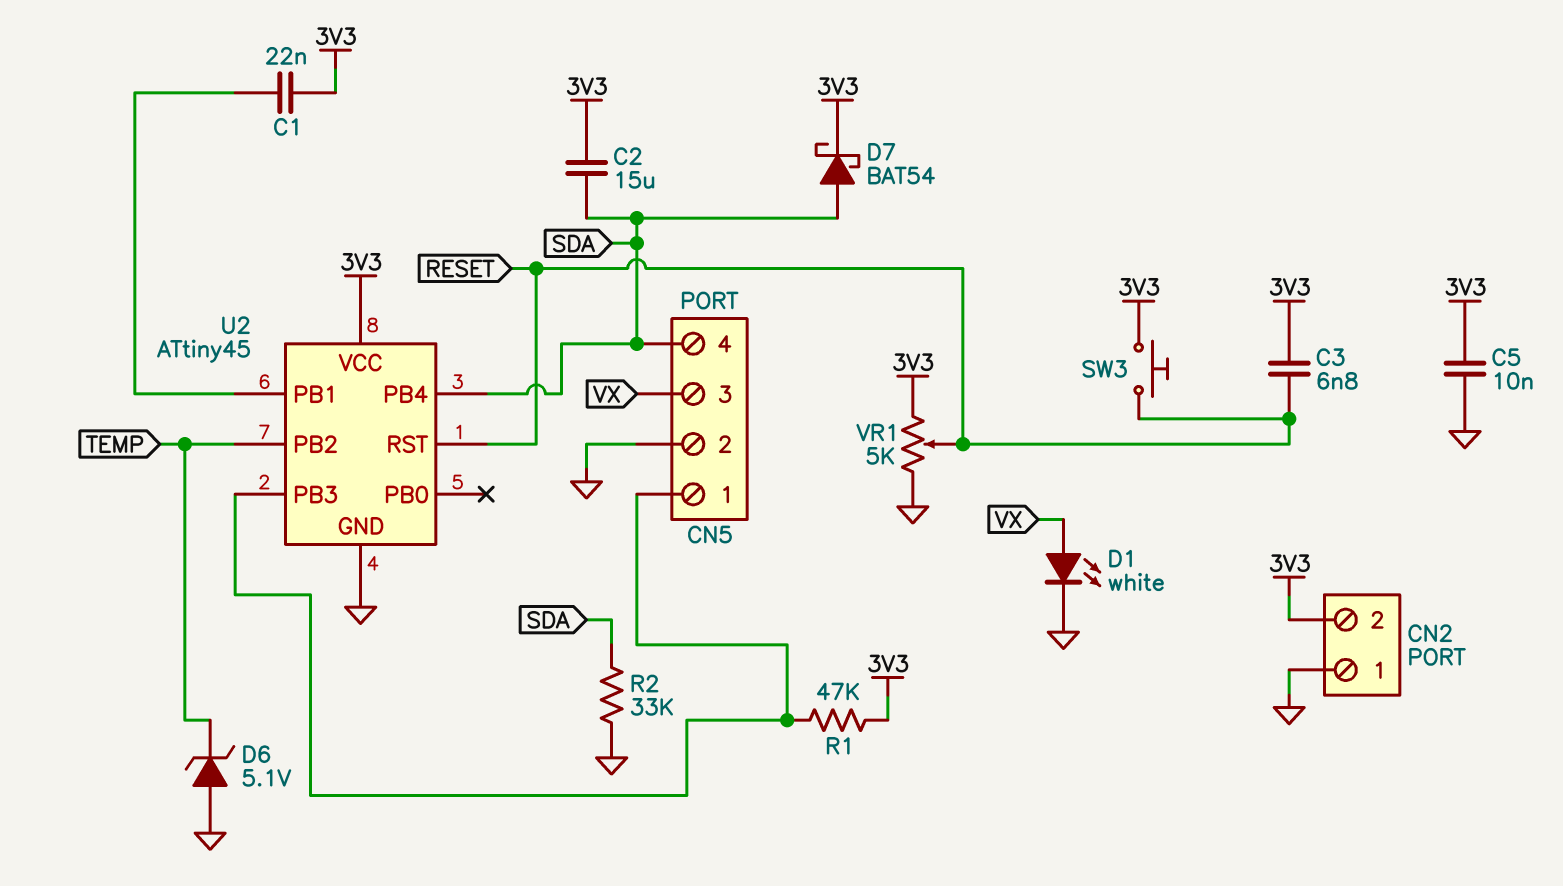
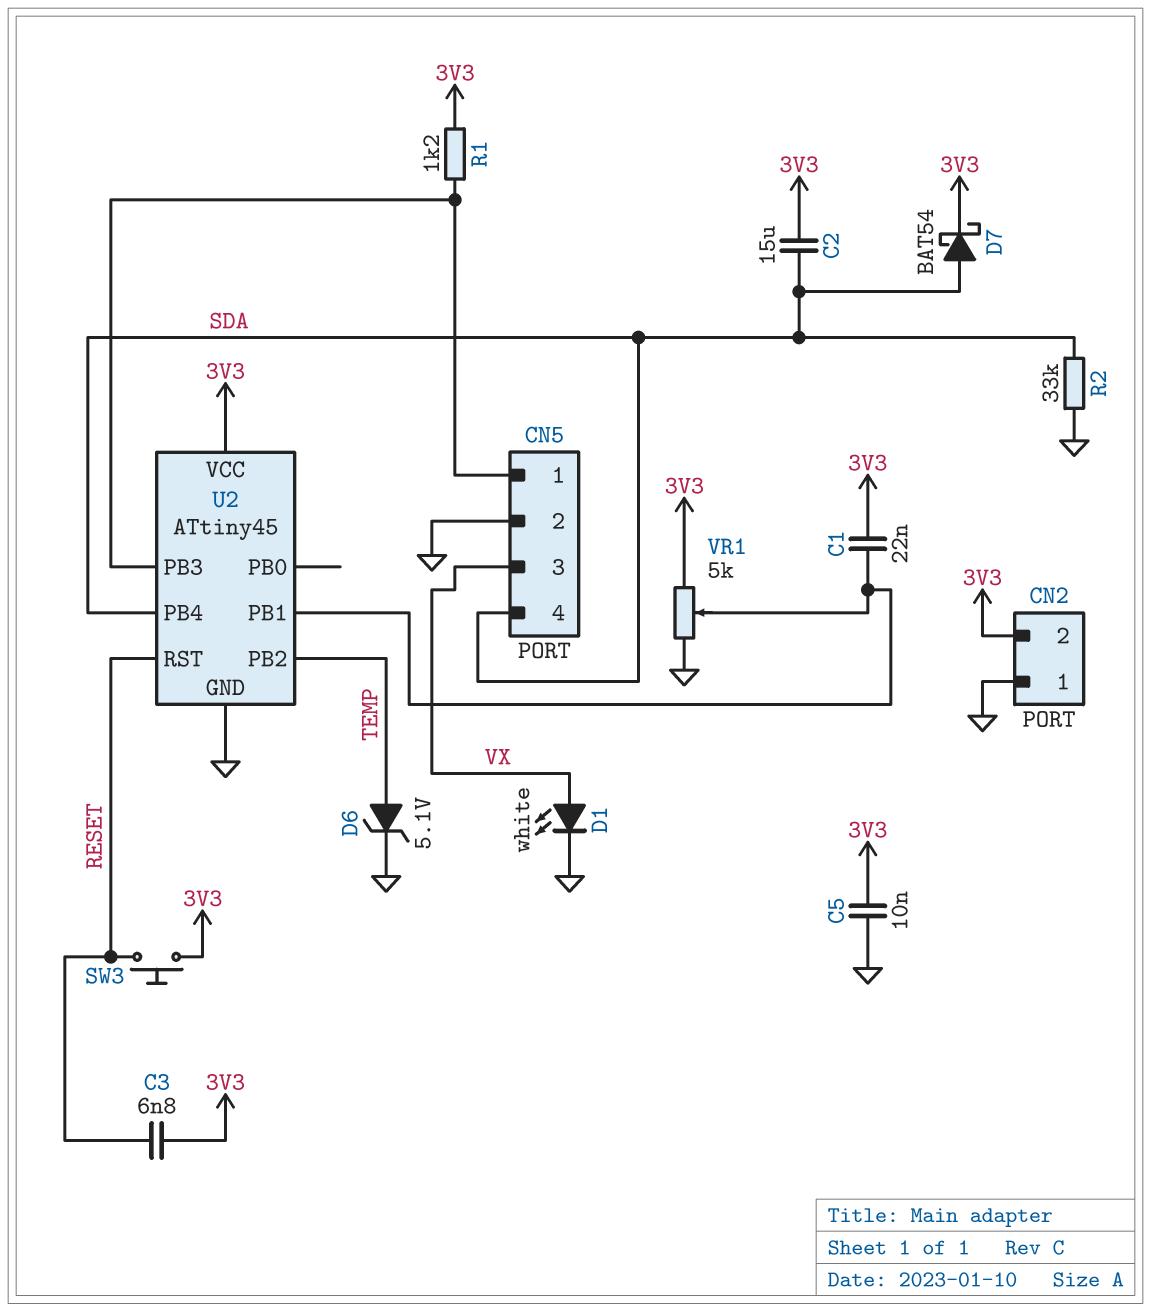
D6: zener 5.1V (A GND, K TEMP) -> zener 5.1V (A TEMP, K GND)
R1: 47k (3V3, CN5/1) -> 1.2k (3V3, CN5/1)
VR1: 5k (3V3, GND, wiper RESET) -> 5k (3V3, GND, wiper U2/PB1)

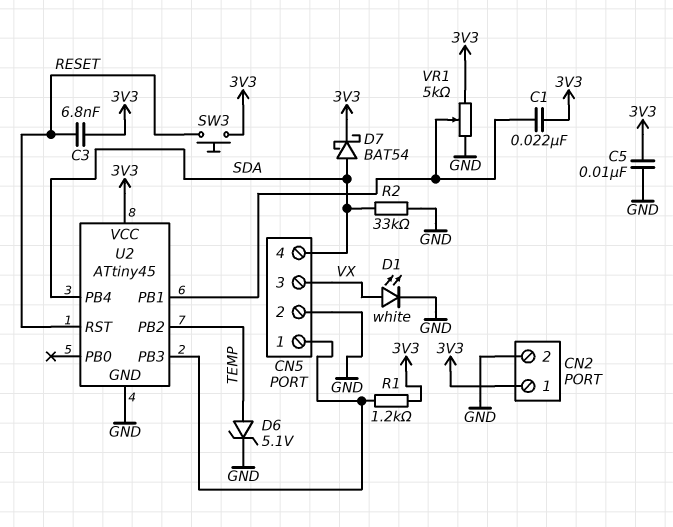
C2: 15uF (3V3, SDA) -> none
CN2 pin 1: GND -> 3V3
CN2 pin 2: 3V3 -> GND

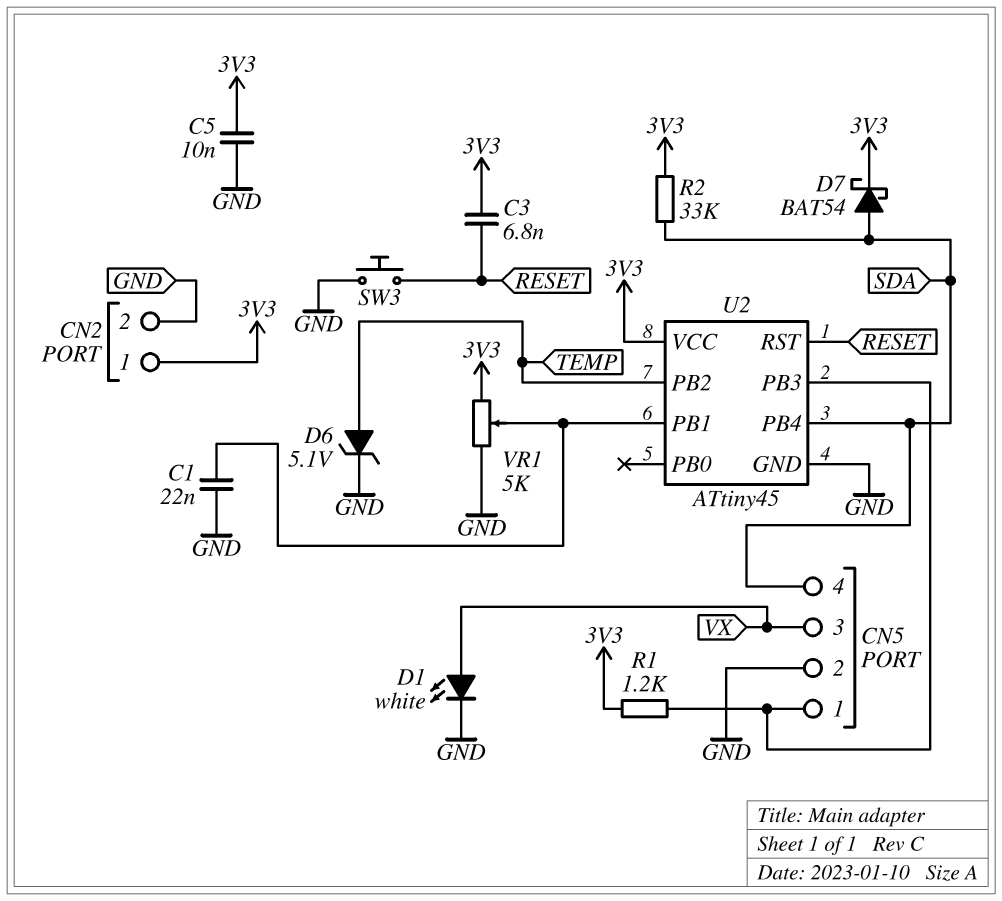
C1: 22nF (3V3, U2/PB1) -> 22nF (GND, U2/PB1)
R2: 33k (GND, SDA) -> 33k (3V3, SDA)
SW3: button (3V3, RESET) -> button (GND, RESET)

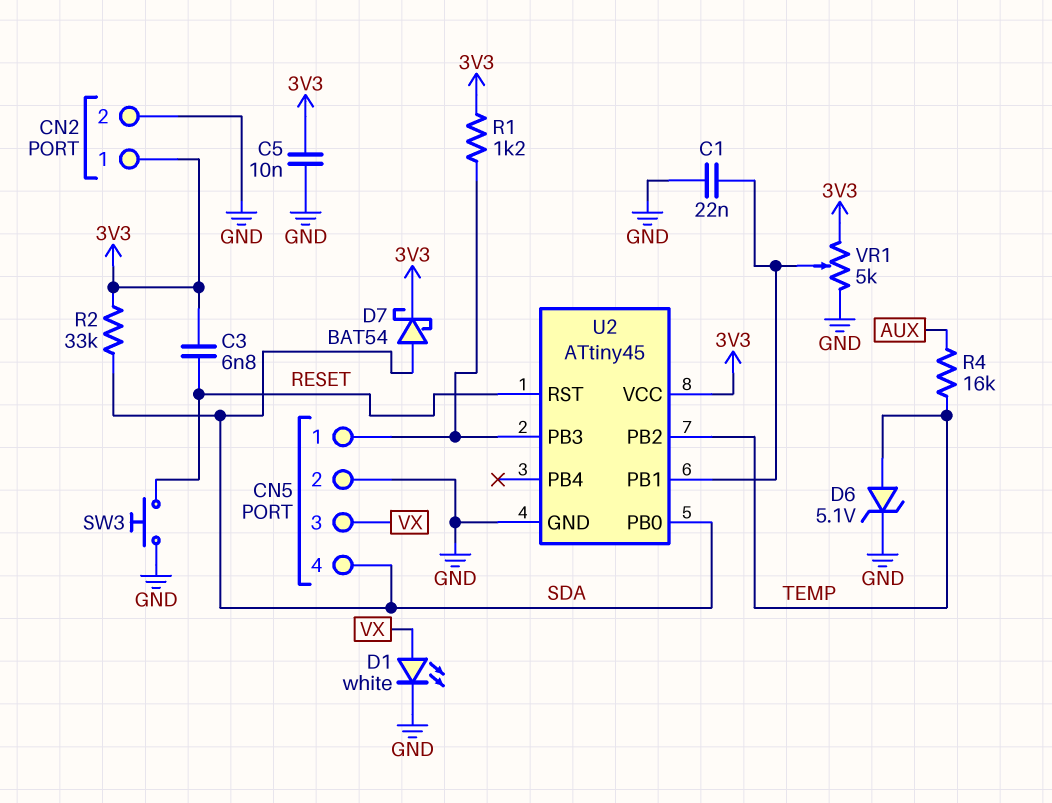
R4: none -> 16k (AUX, TEMP)
U2 pin PB0: none -> SDA
U2 pin PB4: SDA -> none

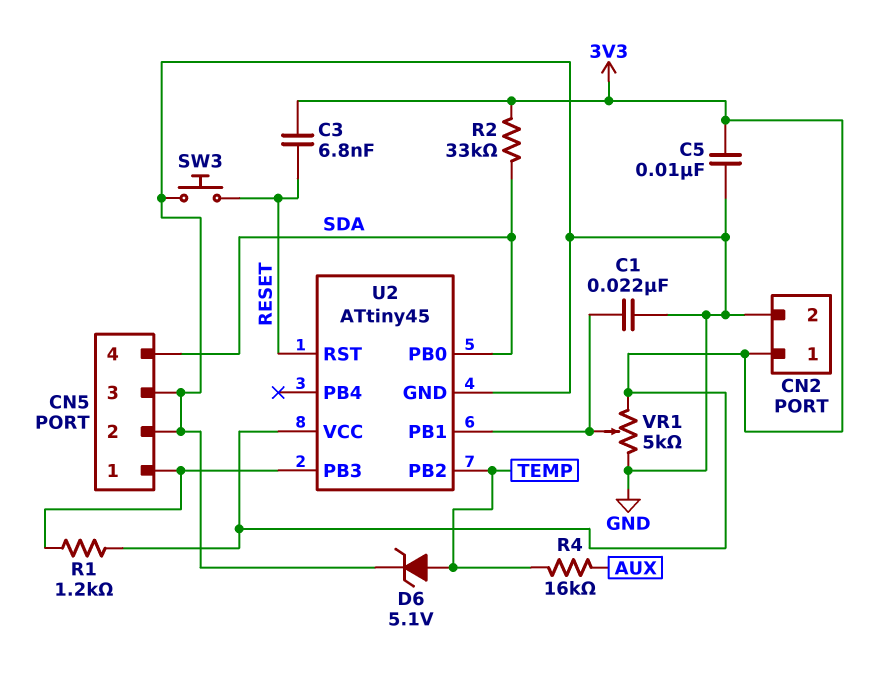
CN5 pin 3: VX -> GND
D1: LED white (A VX, K GND) -> none
D7: schottky BAT54 (A SDA, K 3V3) -> none

